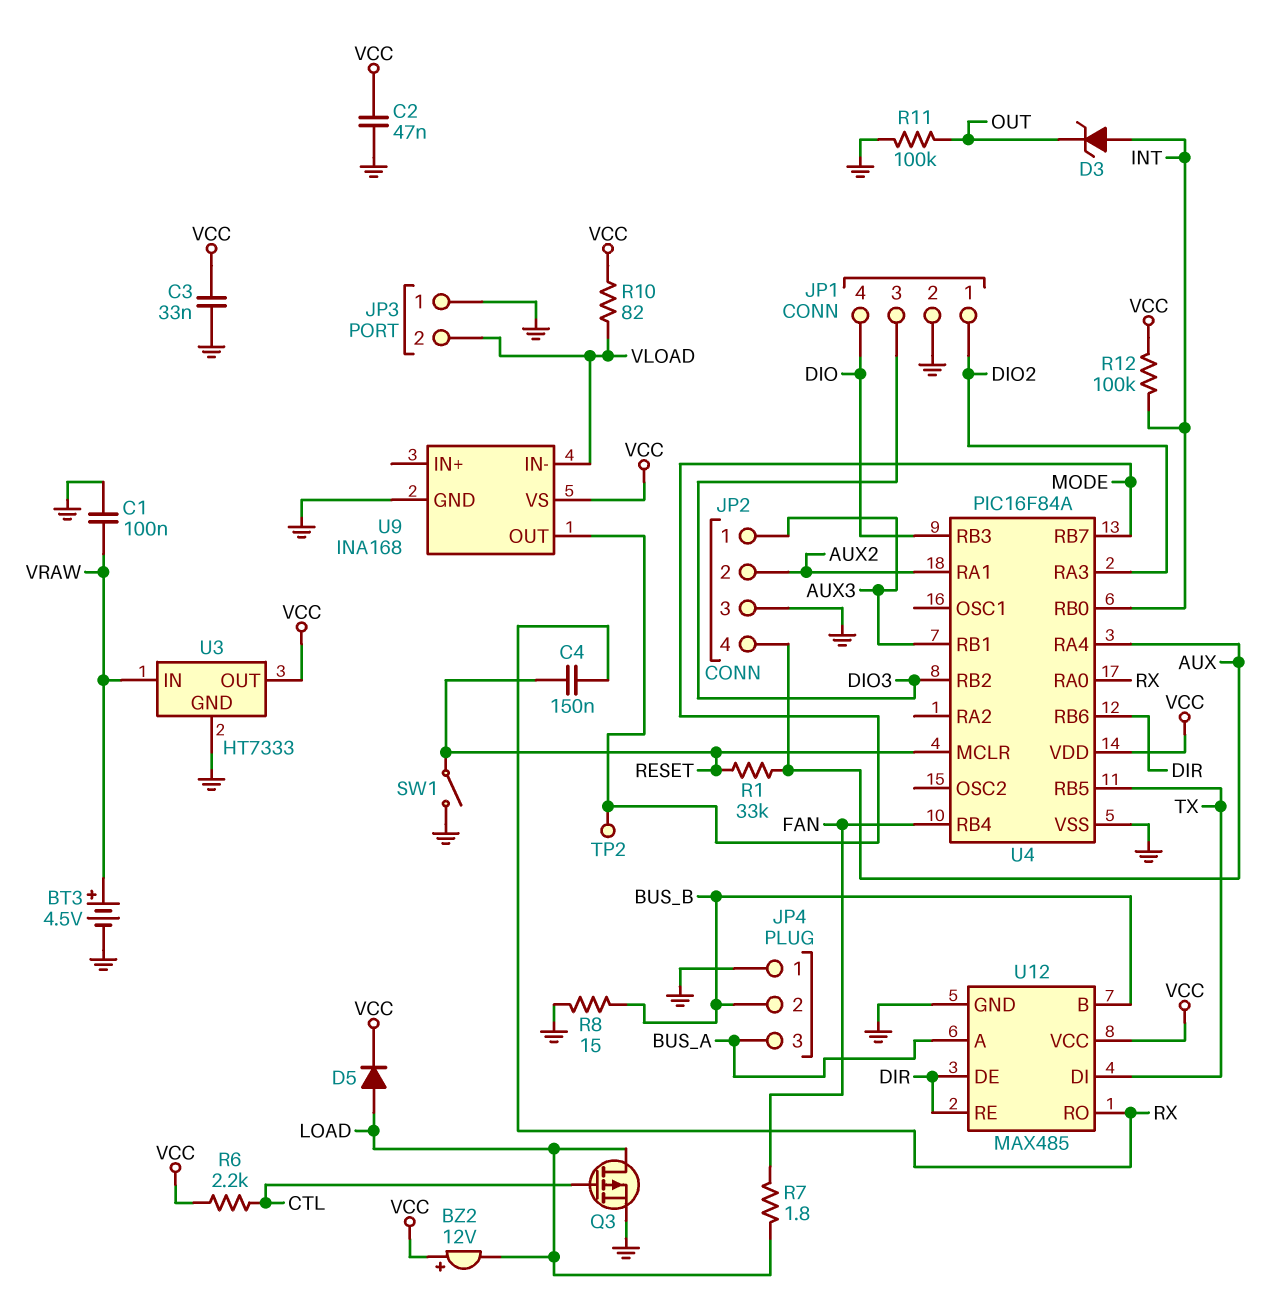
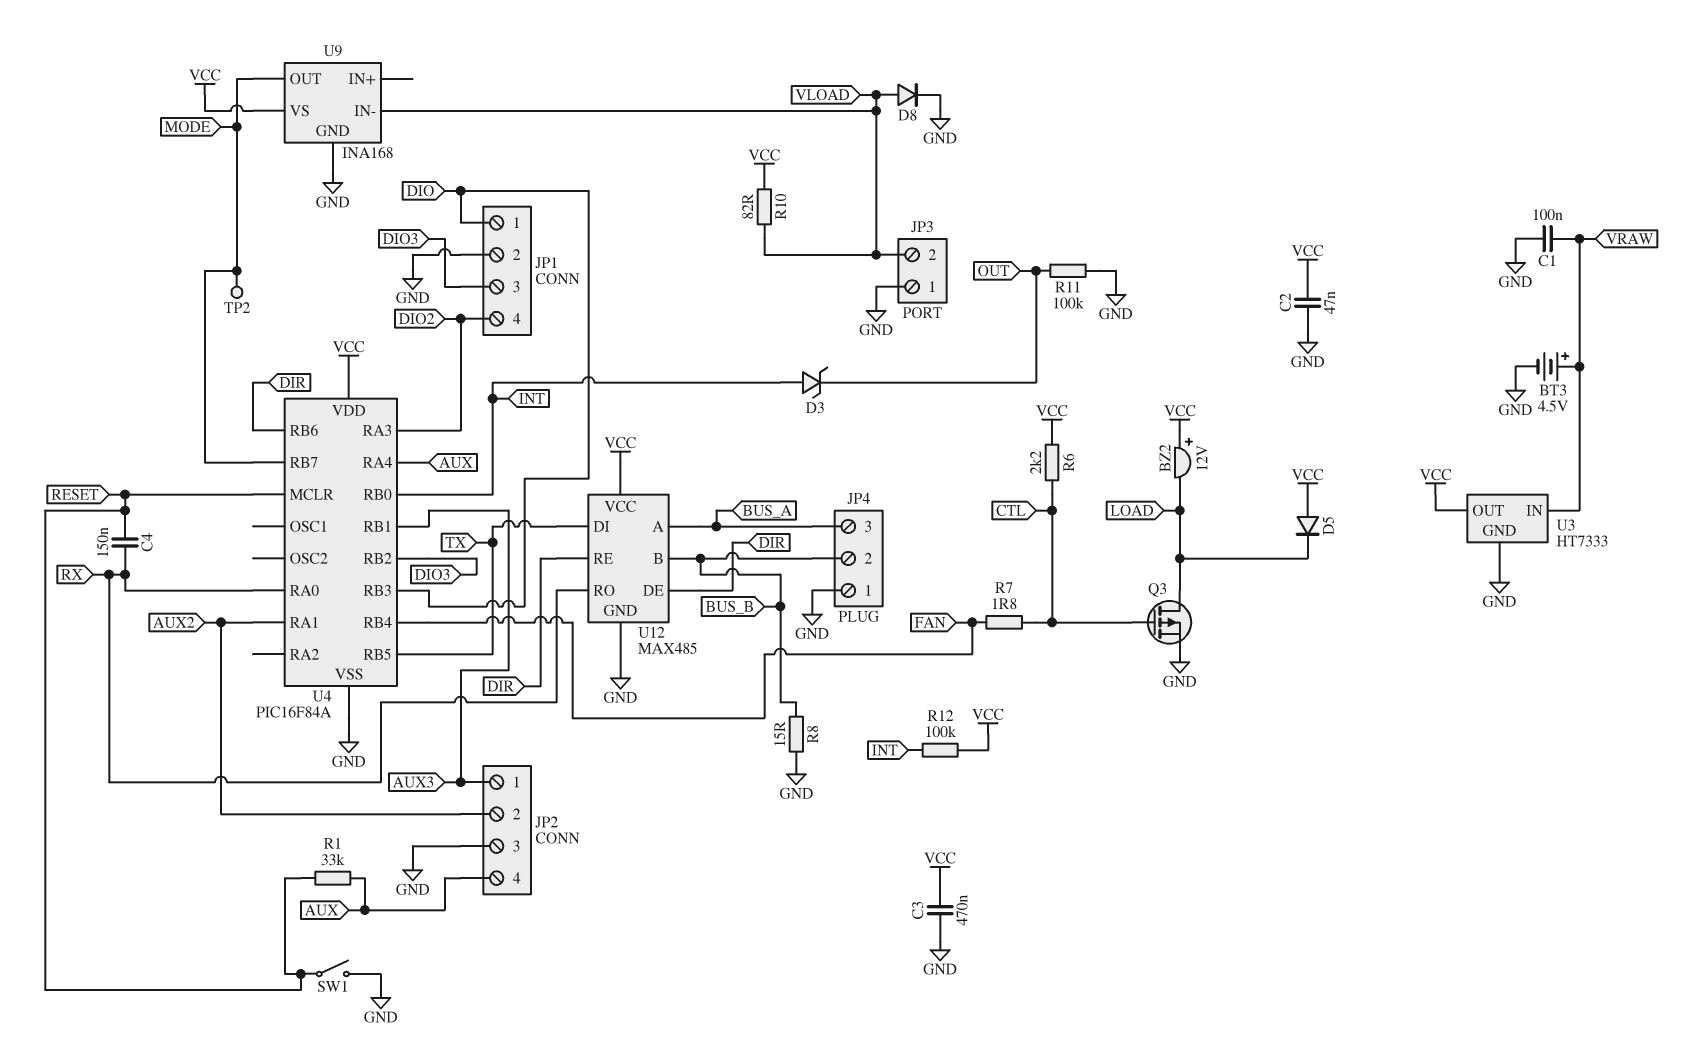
C3: 33nF (GND, VCC) -> 470nF (GND, VCC)
D5: diode (A LOAD, K VCC) -> diode (A VCC, K LOAD)
D8: none -> diode (A VLOAD, K GND)
JP1 pin 1: DIO2 -> DIO
JP1 pin 4: DIO -> DIO2
R7: 1.8 (FAN, LOAD) -> 1.8 (CTL, FAN)

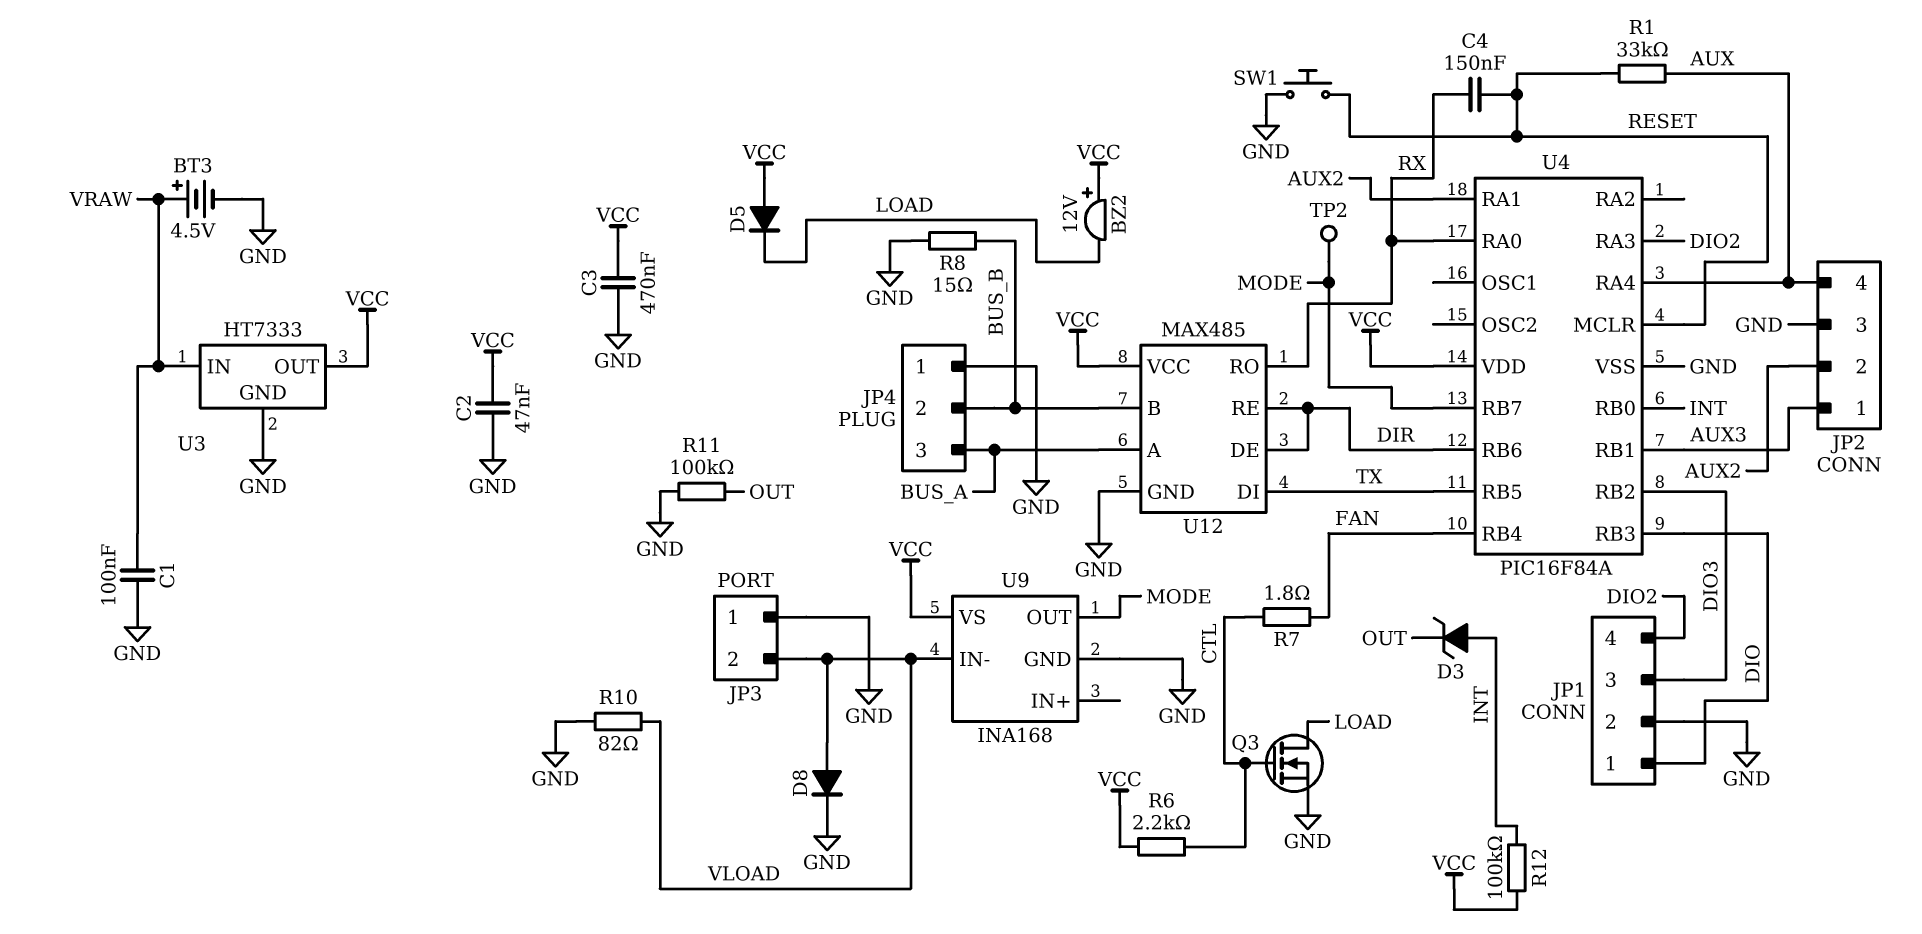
Q3: PMOS (G CTL, D LOAD, S GND) -> NMOS (G CTL, D LOAD, S GND)
R10: 82 (VCC, VLOAD) -> 82 (GND, VLOAD)
SW1: switch (GND, RESET) -> button (GND, RESET)

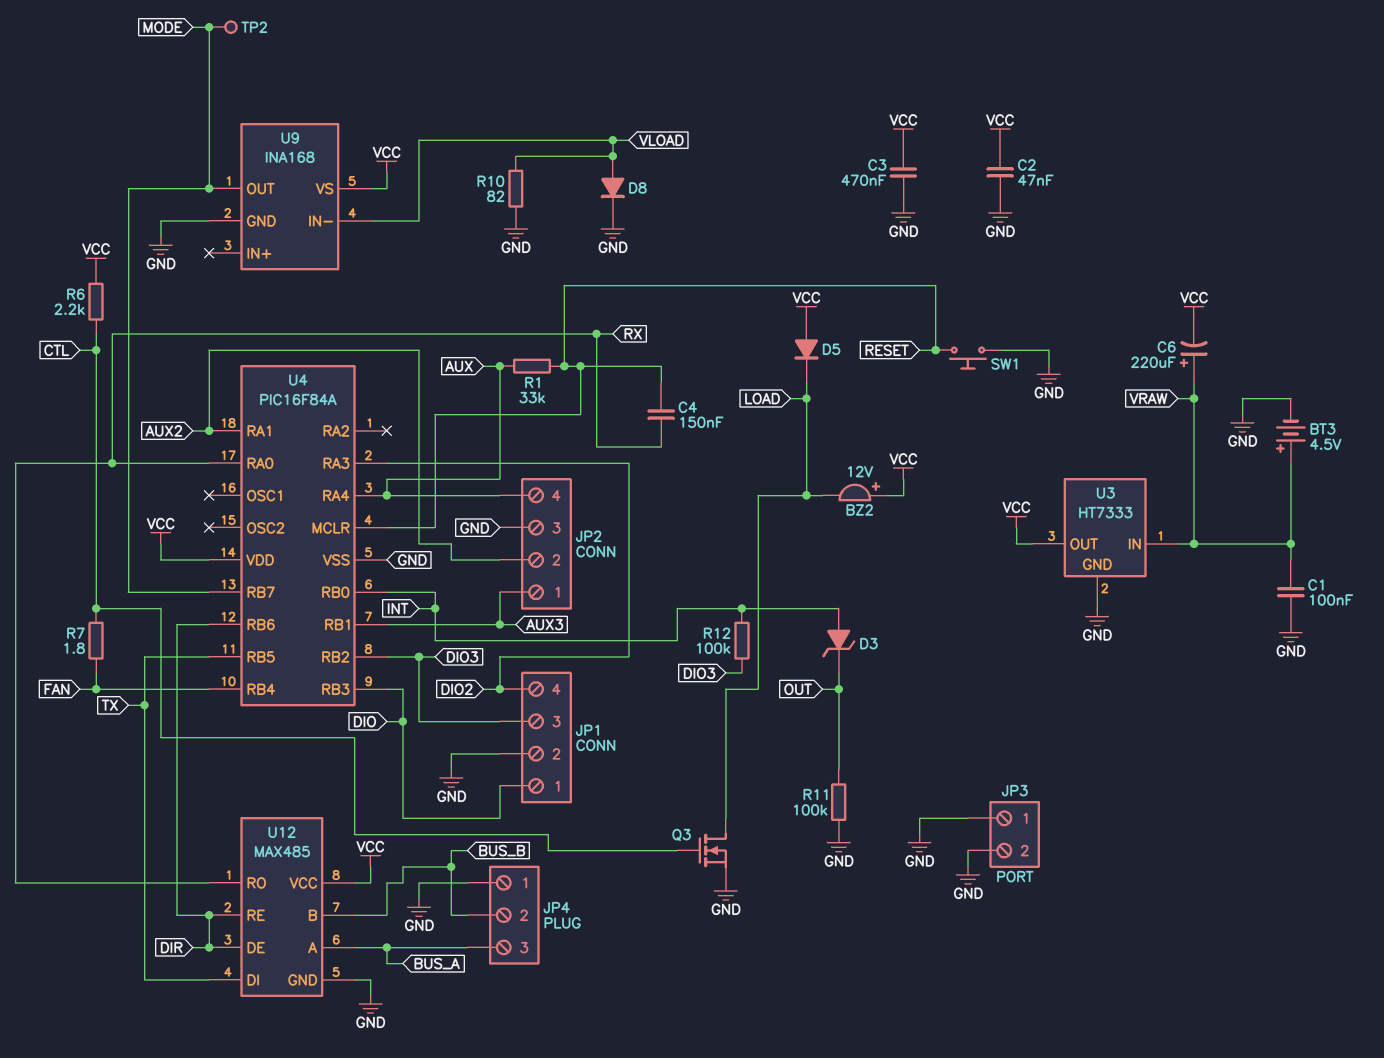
C6: none -> 220uF (plus VRAW, minus VCC)
JP3 pin 2: VLOAD -> GND
R8: 15 (BUS_B, GND) -> none
R12: 100k (INT, VCC) -> 100k (DIO3, INT)

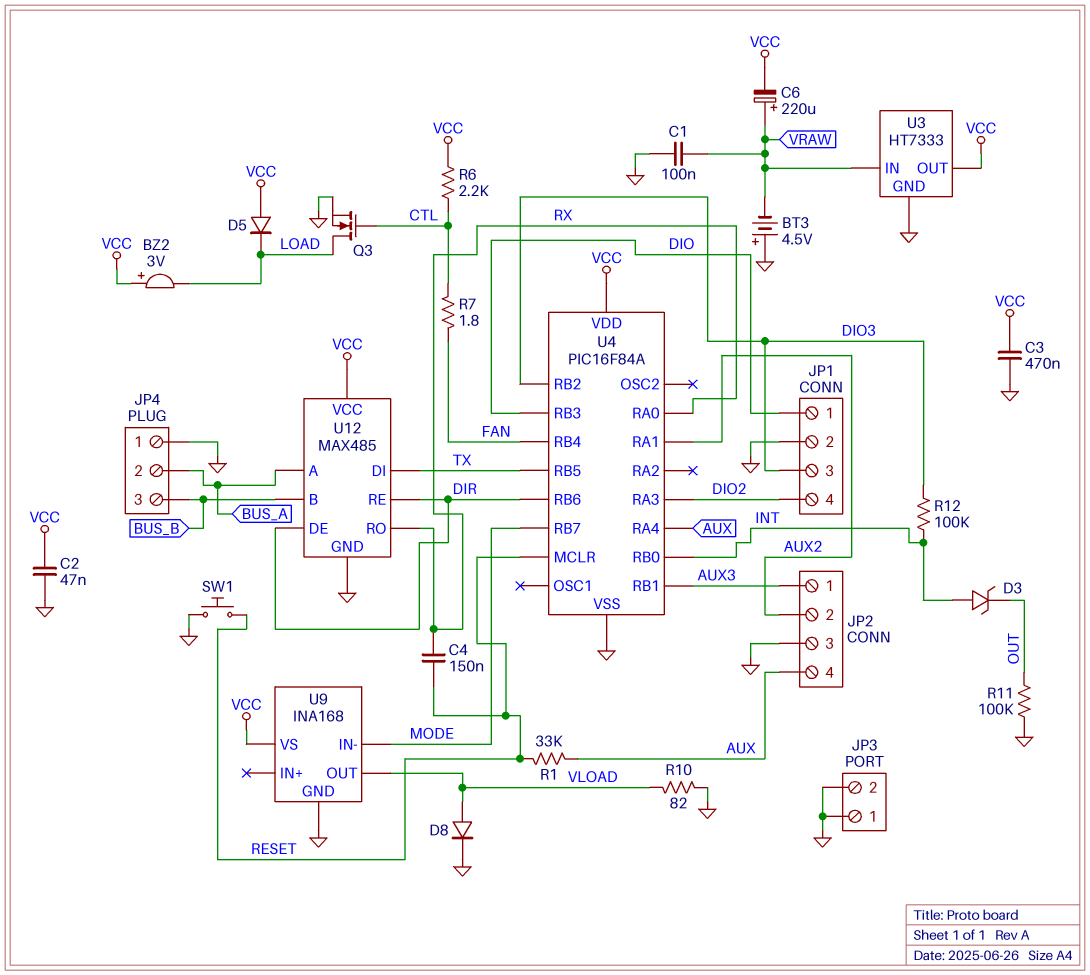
BT3: 4.5V (plus VRAW, minus GND) -> 4.5V (plus GND, minus VRAW)
BZ2: buzzer 12V (plus VCC, minus LOAD) -> buzzer 3V (plus VCC, minus LOAD)
JP4 pin 2: BUS_B -> BUS_A
JP4 pin 3: BUS_A -> BUS_B
TP2: test point (MODE) -> none
U9 pin IN-: VLOAD -> MODE
U9 pin OUT: MODE -> VLOAD

